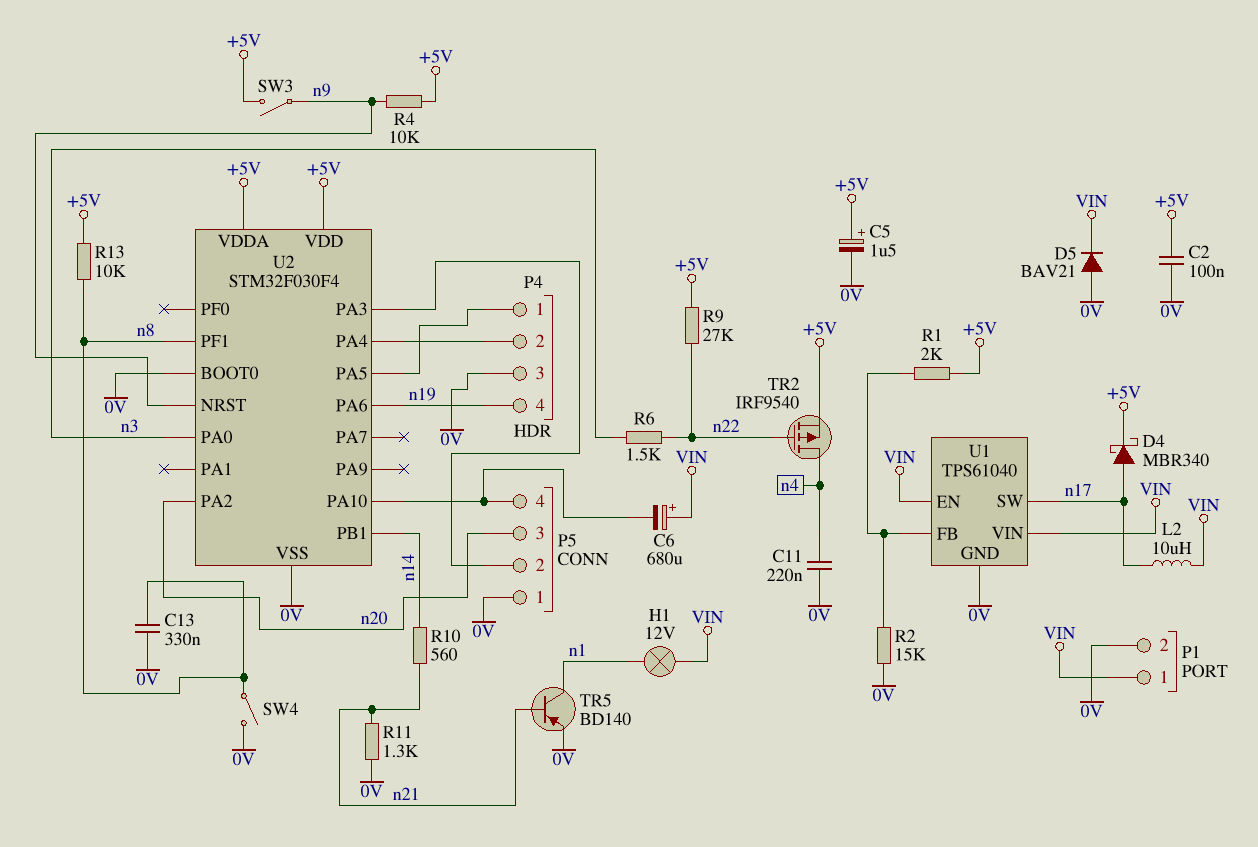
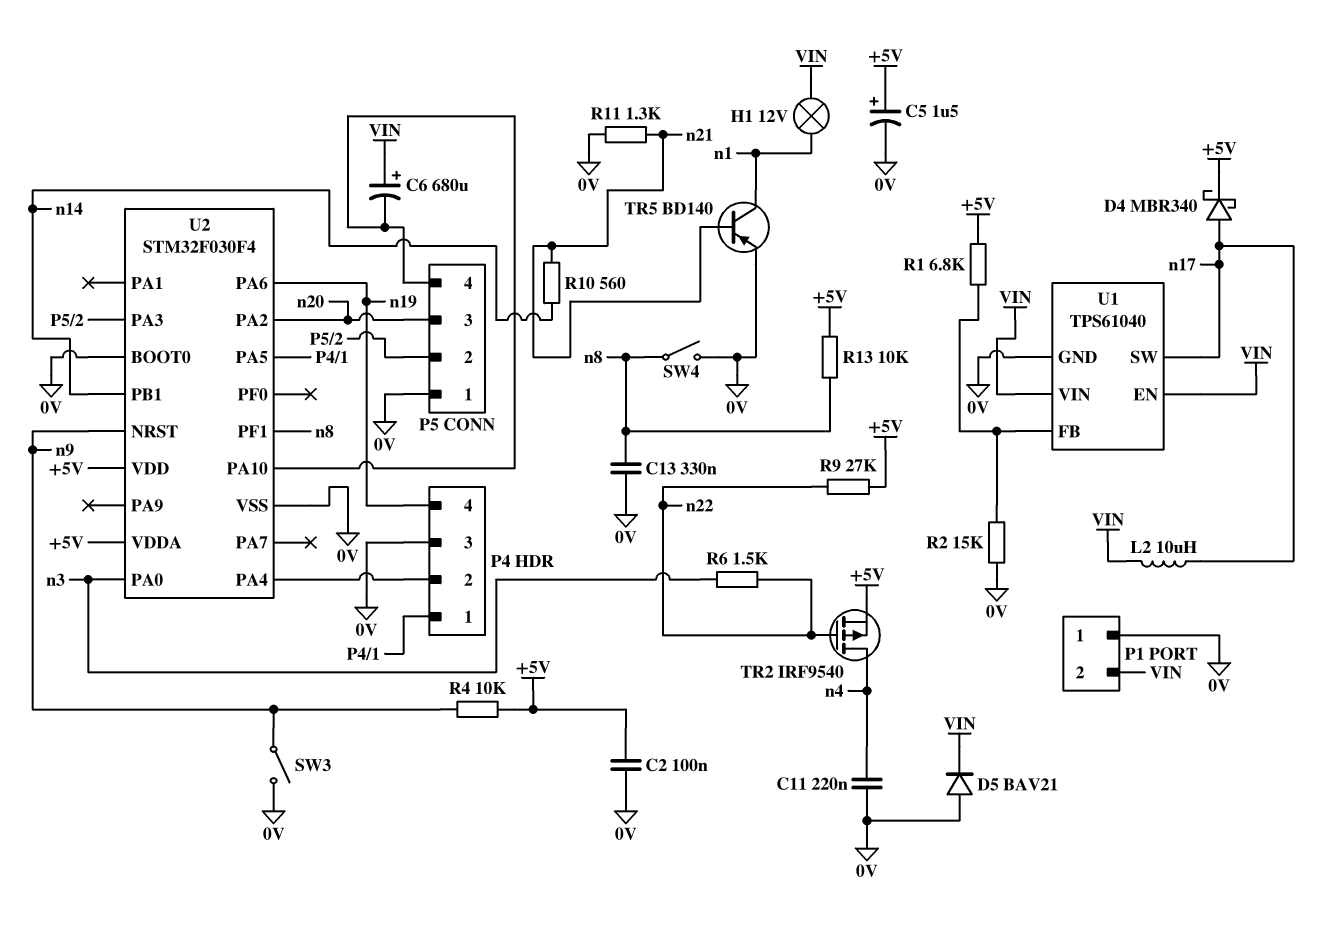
P1 pin 1: VIN -> 0V
P1 pin 2: 0V -> VIN
R1: 2k (+5V, U1/FB) -> 6.8k (+5V, U1/FB)
SW3: switch (+5V, n9) -> switch (0V, n9)

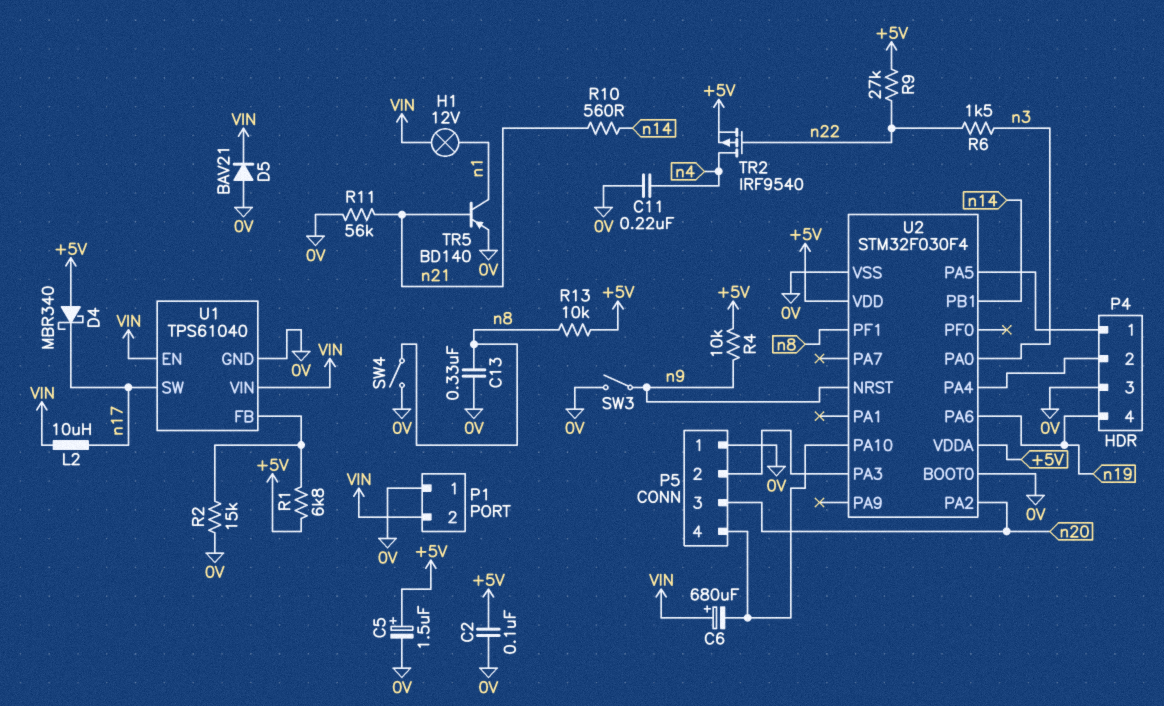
D4: schottky MBR340 (A n17, K +5V) -> schottky MBR340 (A +5V, K n17)
R11: 1.3k (0V, n21) -> 56k (0V, n21)

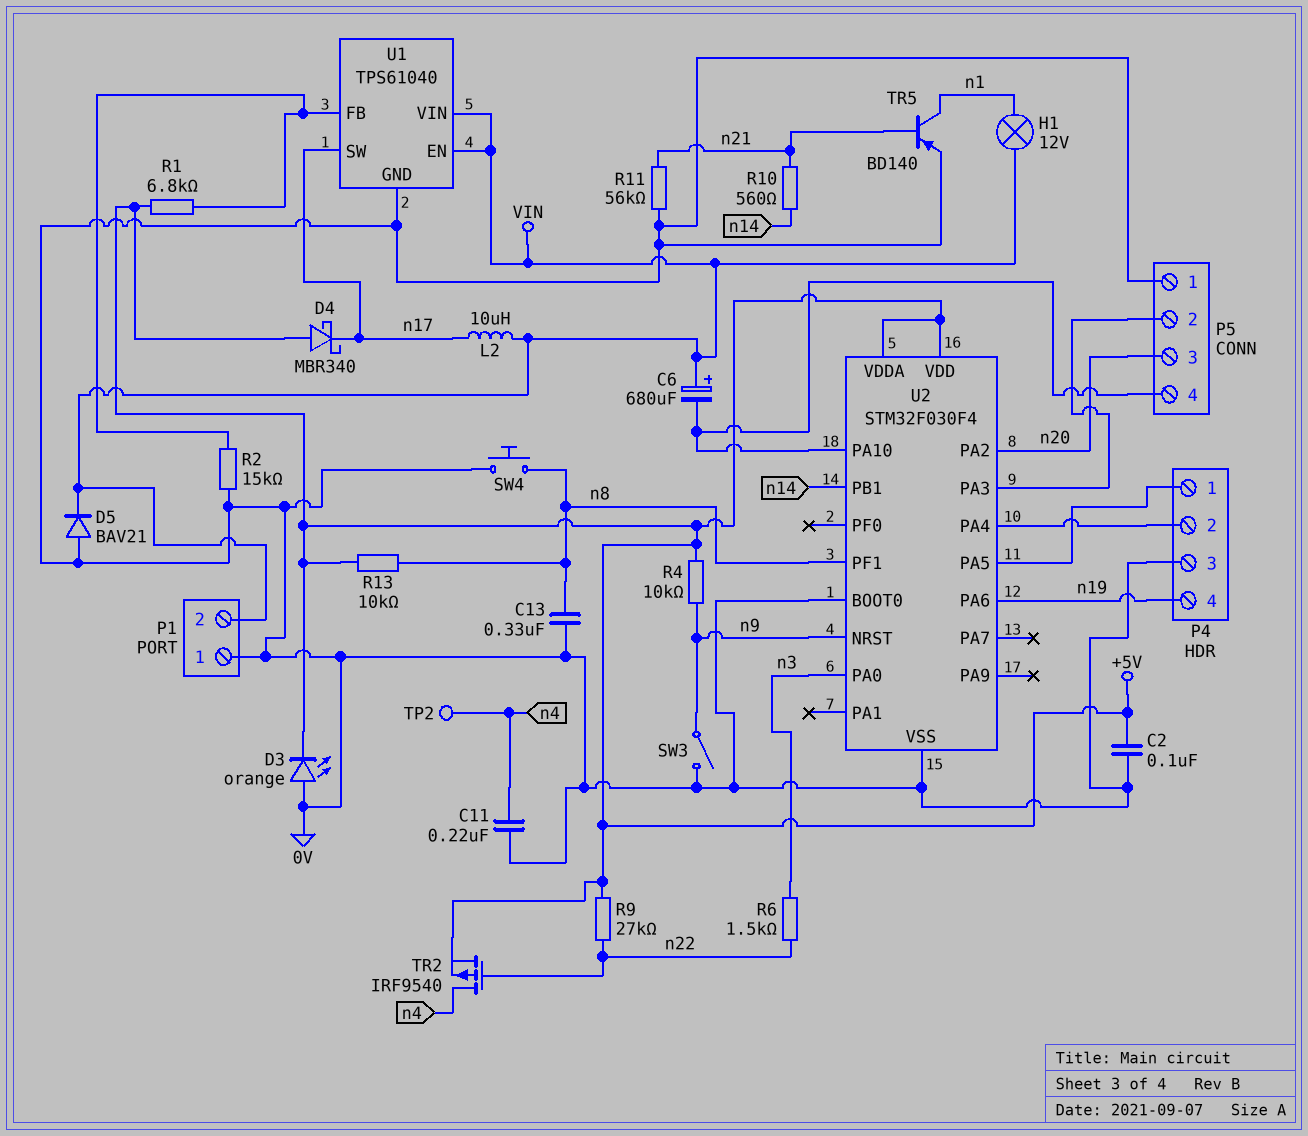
C5: 1.5uF (plus +5V, minus 0V) -> none
D3: none -> LED orange (A 0V, K +5V)
SW4: switch (0V, n8) -> button (0V, n8)
TP2: none -> test point (n4)

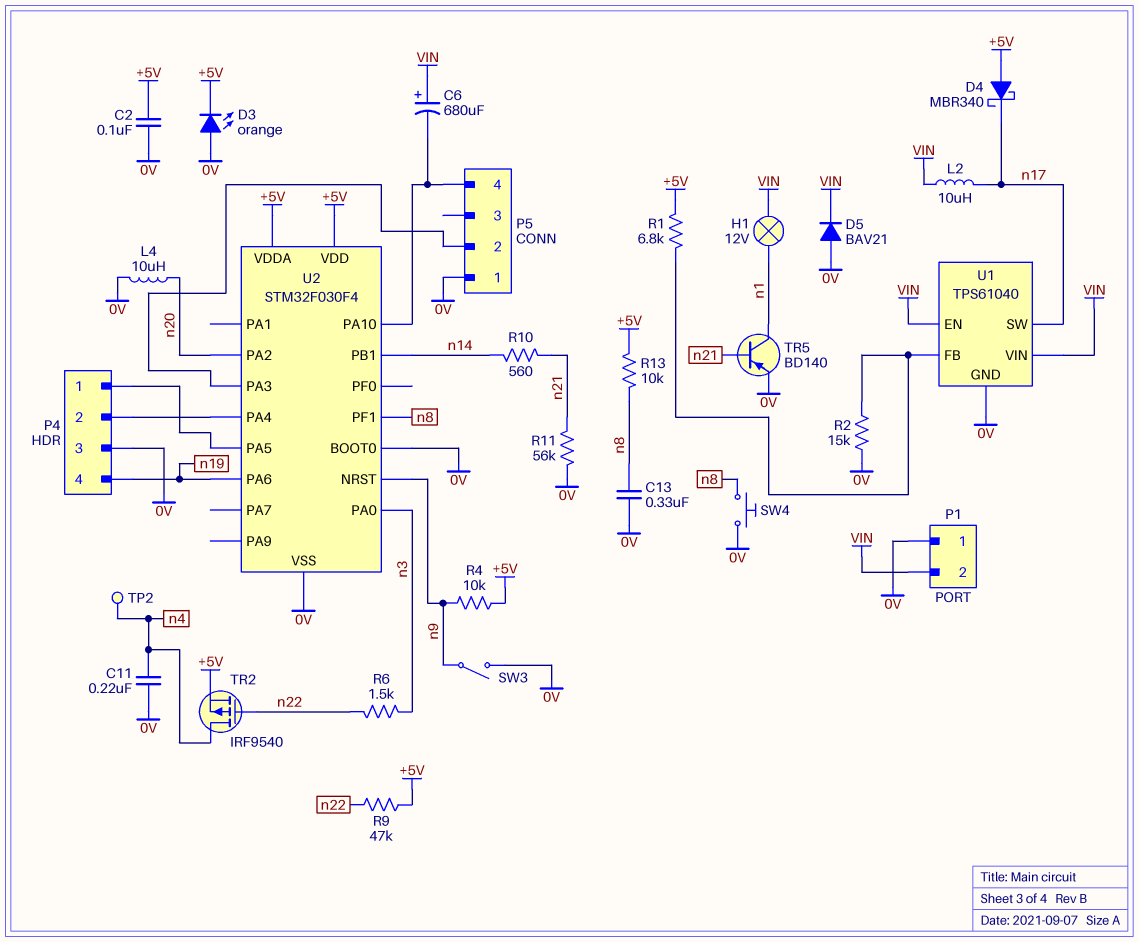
L4: none -> 10uH (0V, n20)
P5 pin 3: n20 -> none
R9: 27k (+5V, n22) -> 47k (+5V, n22)

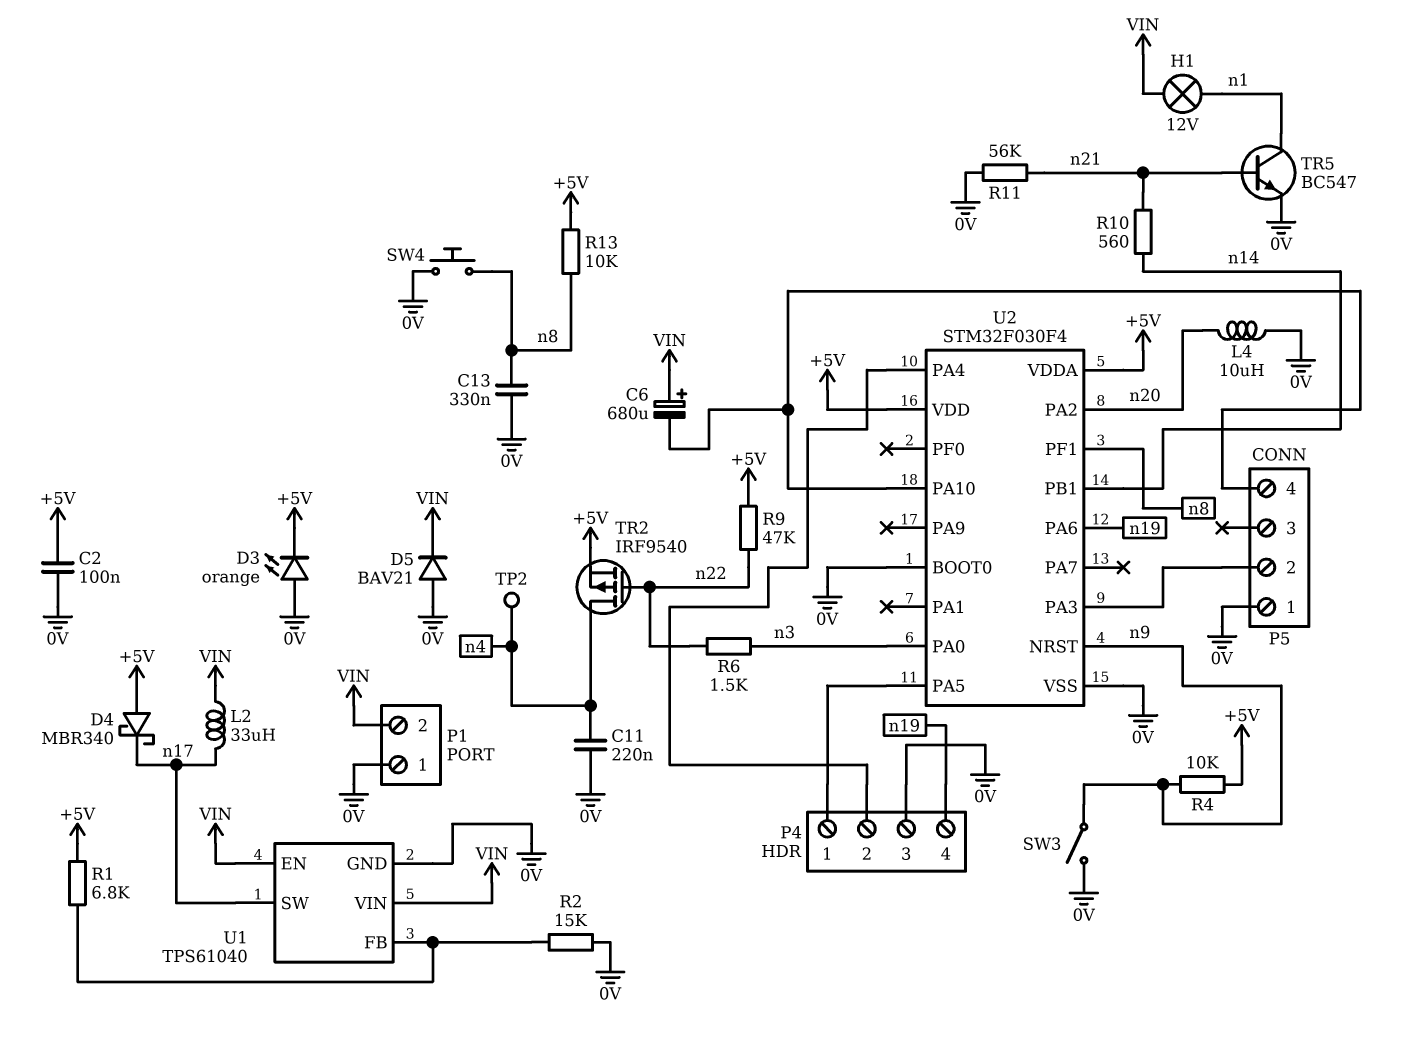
L2: 10uH (VIN, n17) -> 33uH (VIN, n17)
TR5: PNP BD140 (B n21, C n1, E 0V) -> NPN BC547 (B n21, C n1, E 0V)

